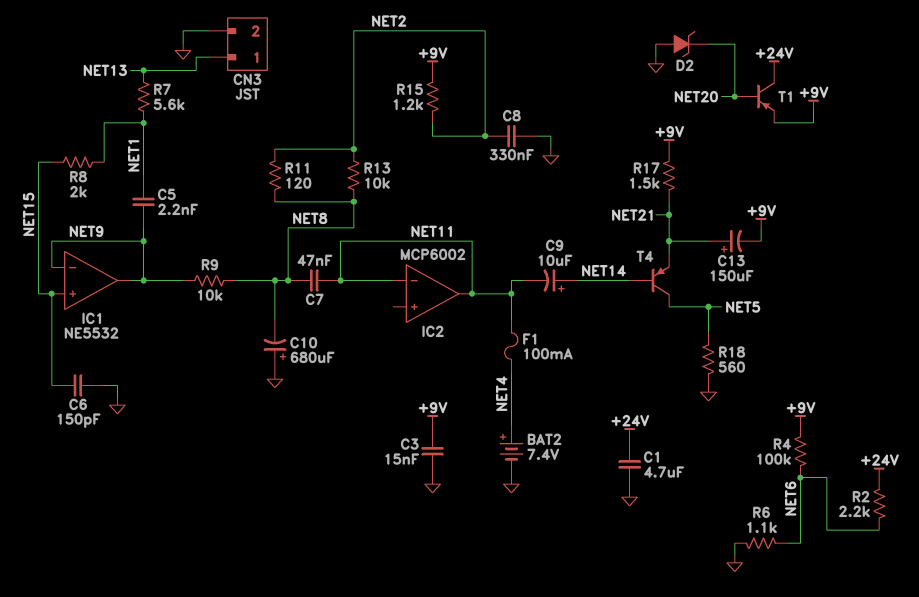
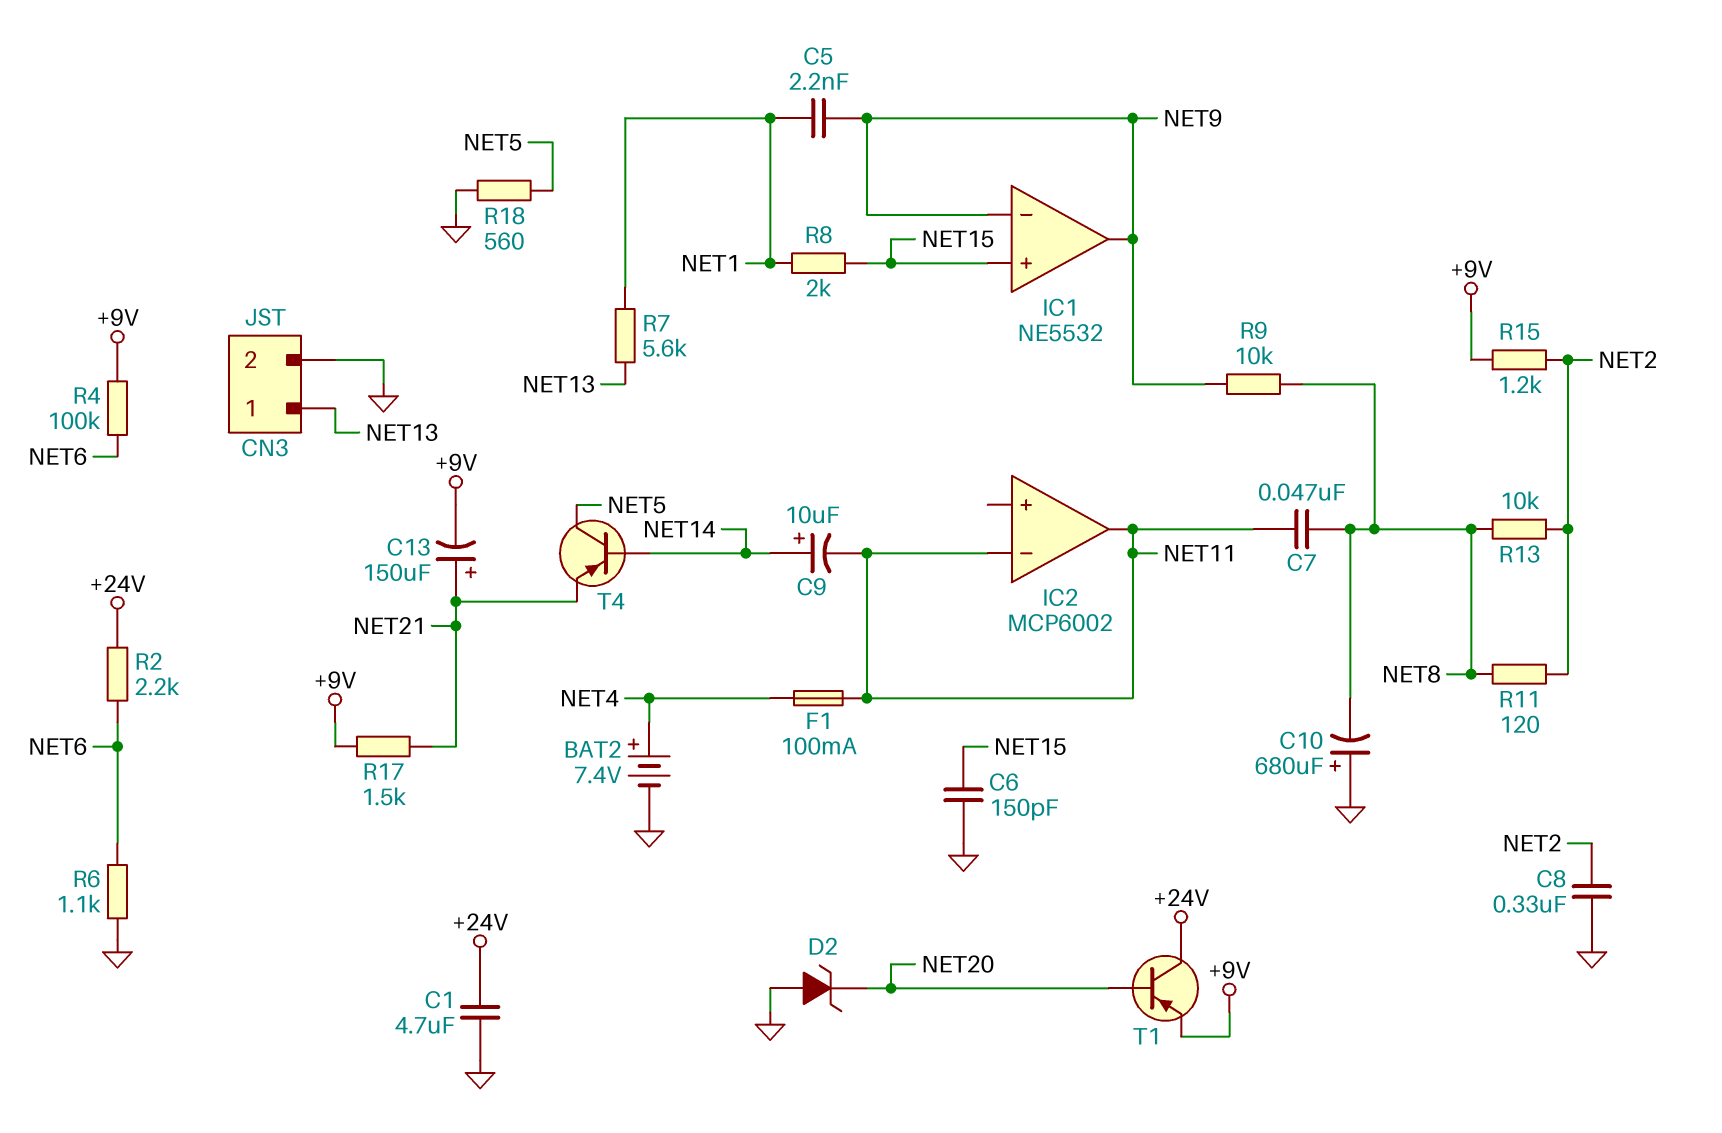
C3: 15nF (+9V, GND) -> none

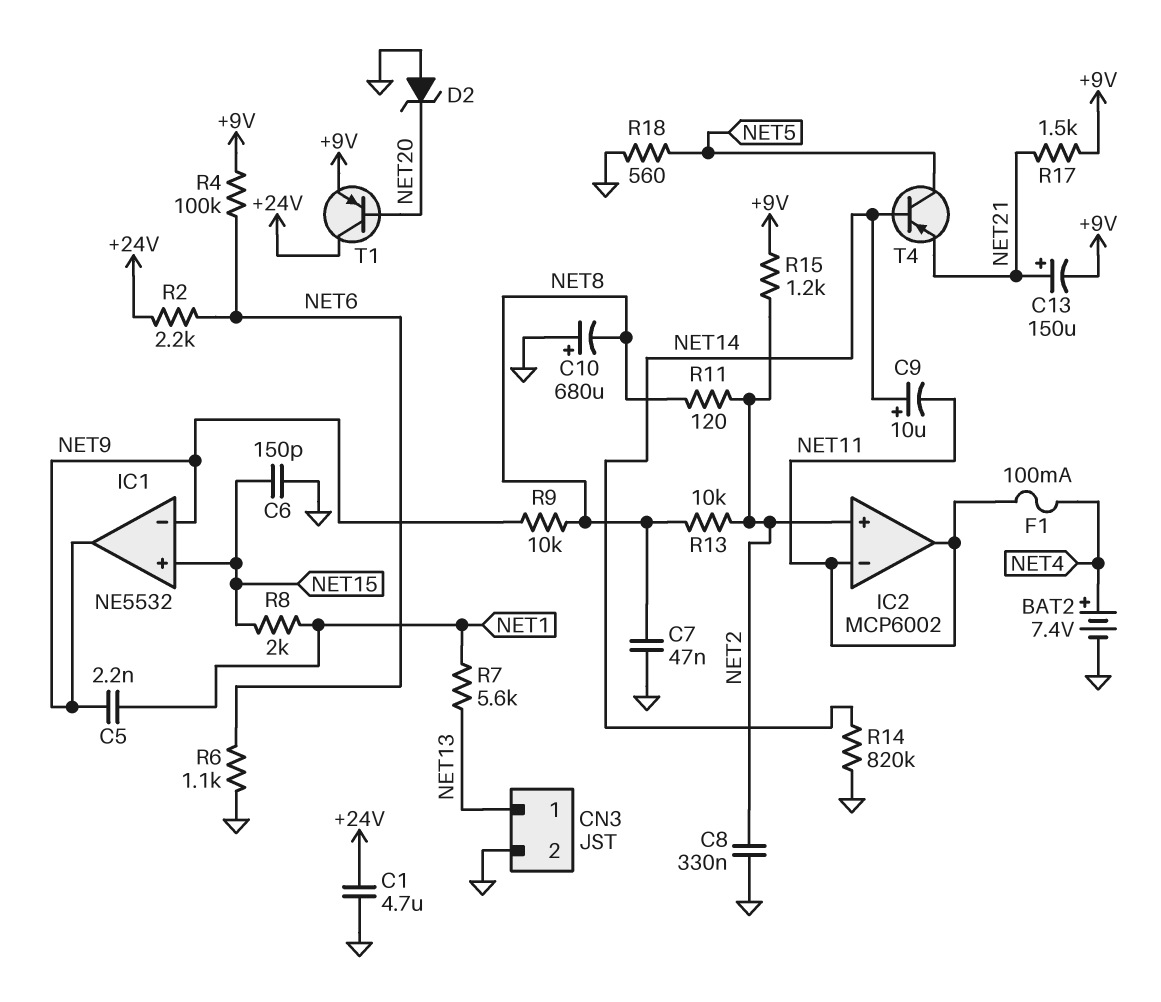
C7: 47nF (NET8, NET11) -> 47nF (GND, NET8)
IC2 pin in+: none -> NET2
R14: none -> 820k (GND, NET14)

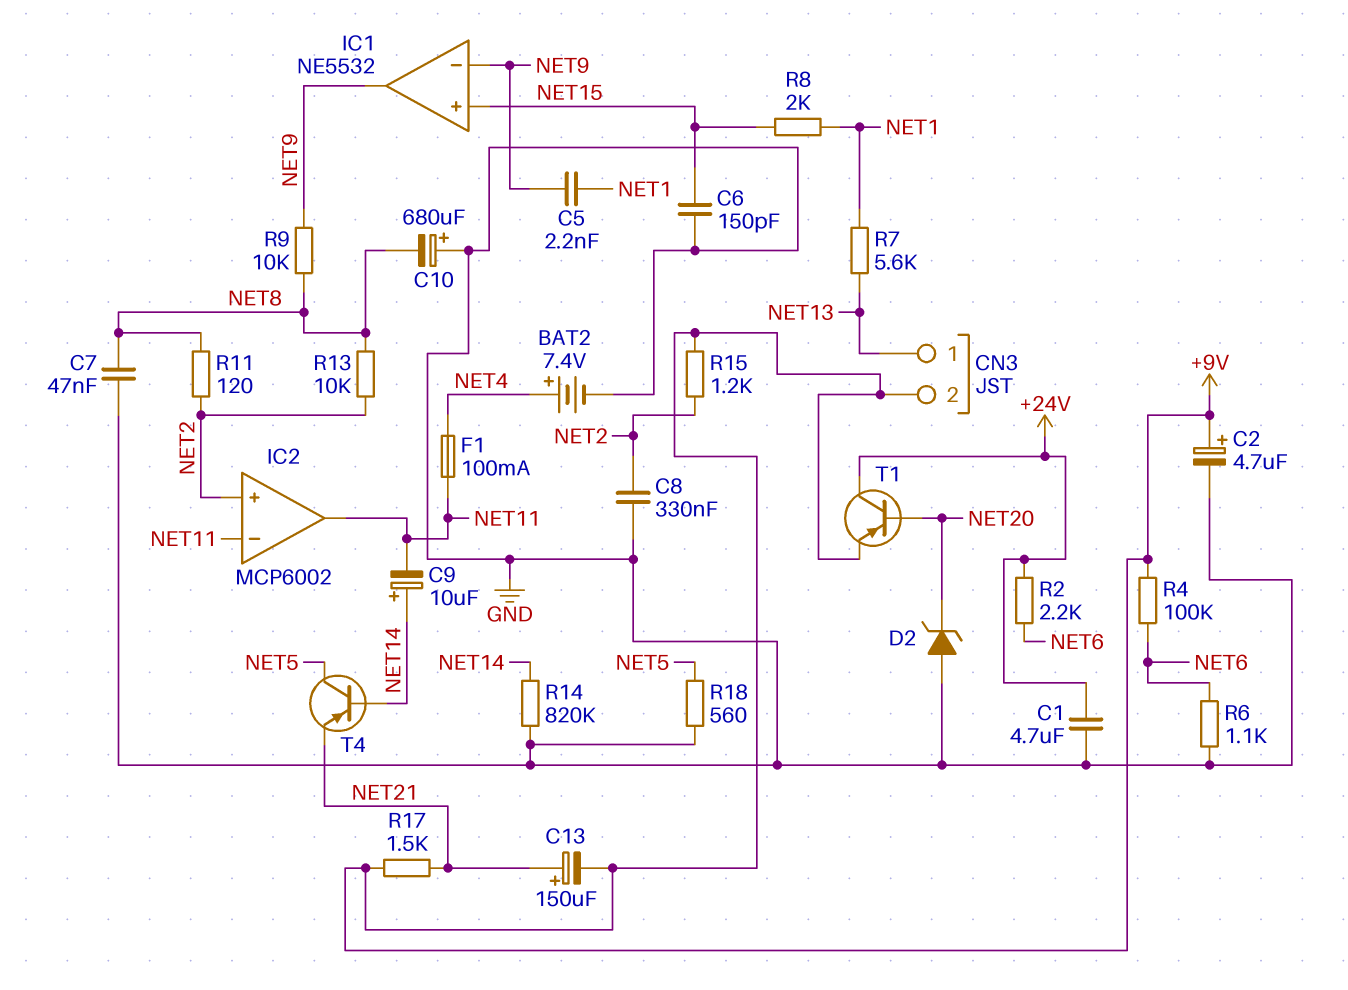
C2: none -> 4.7uF (plus +9V, minus GND)
CN3 pin 2: GND -> +9V

